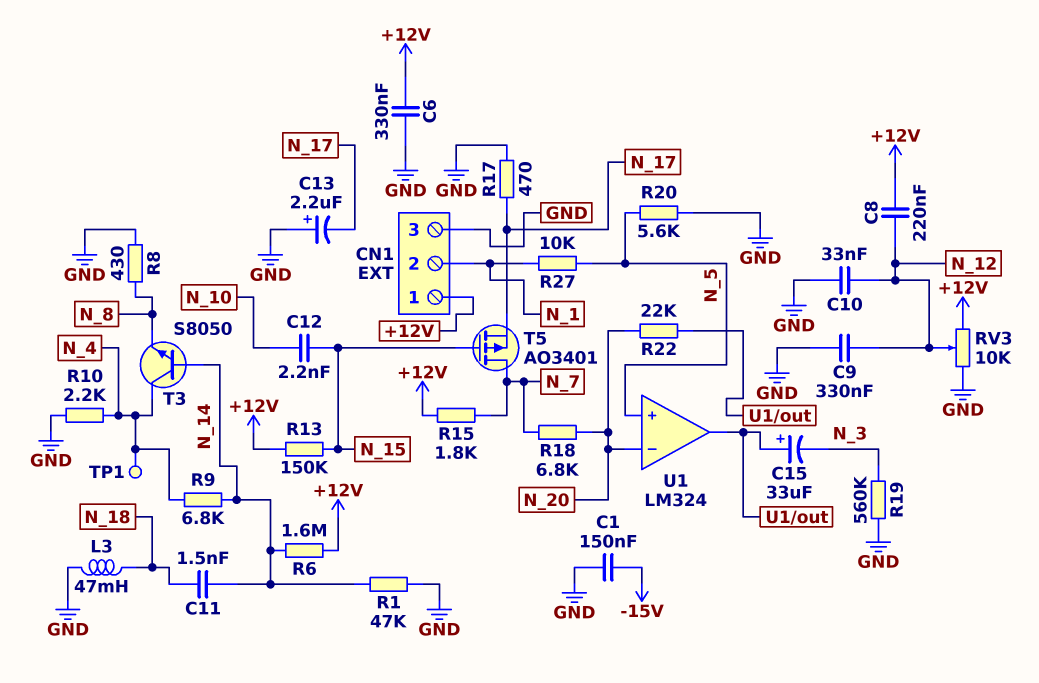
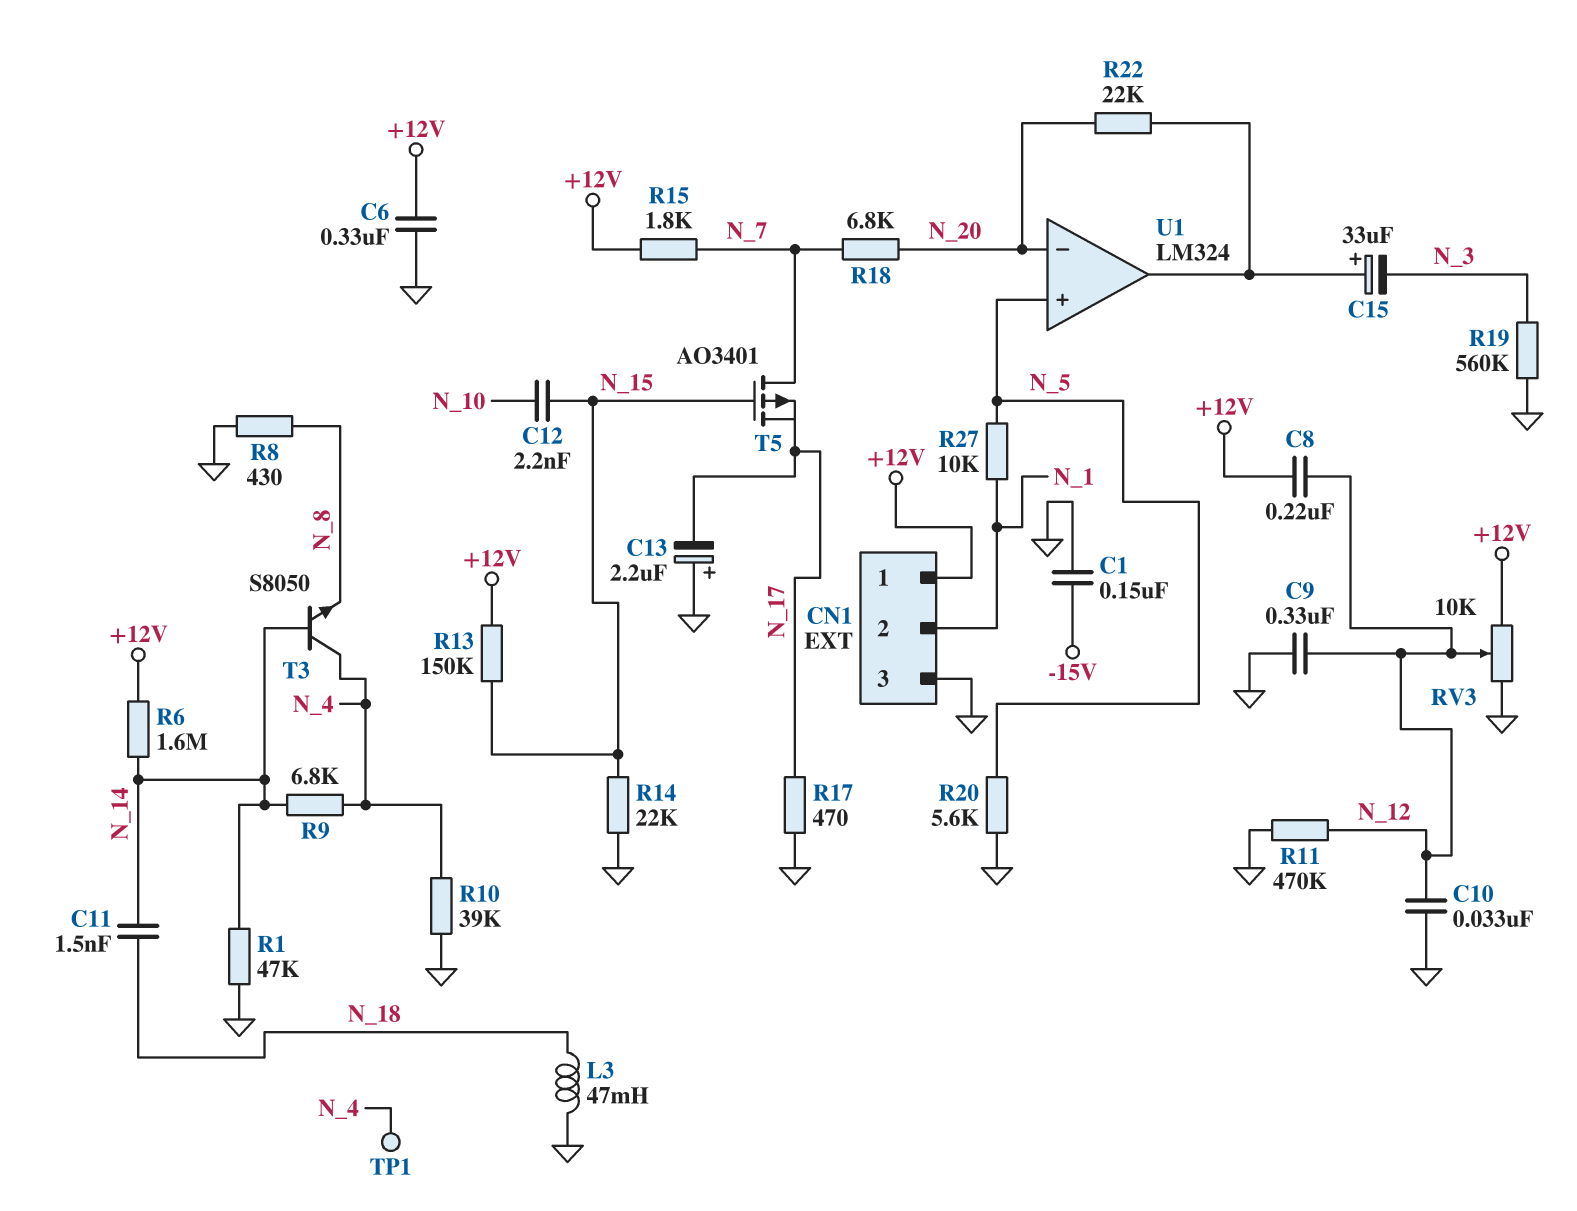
R10: 2.2k (GND, N_4) -> 39k (GND, N_4)
R11: none -> 470k (GND, N_12)
R14: none -> 22k (GND, N_15)

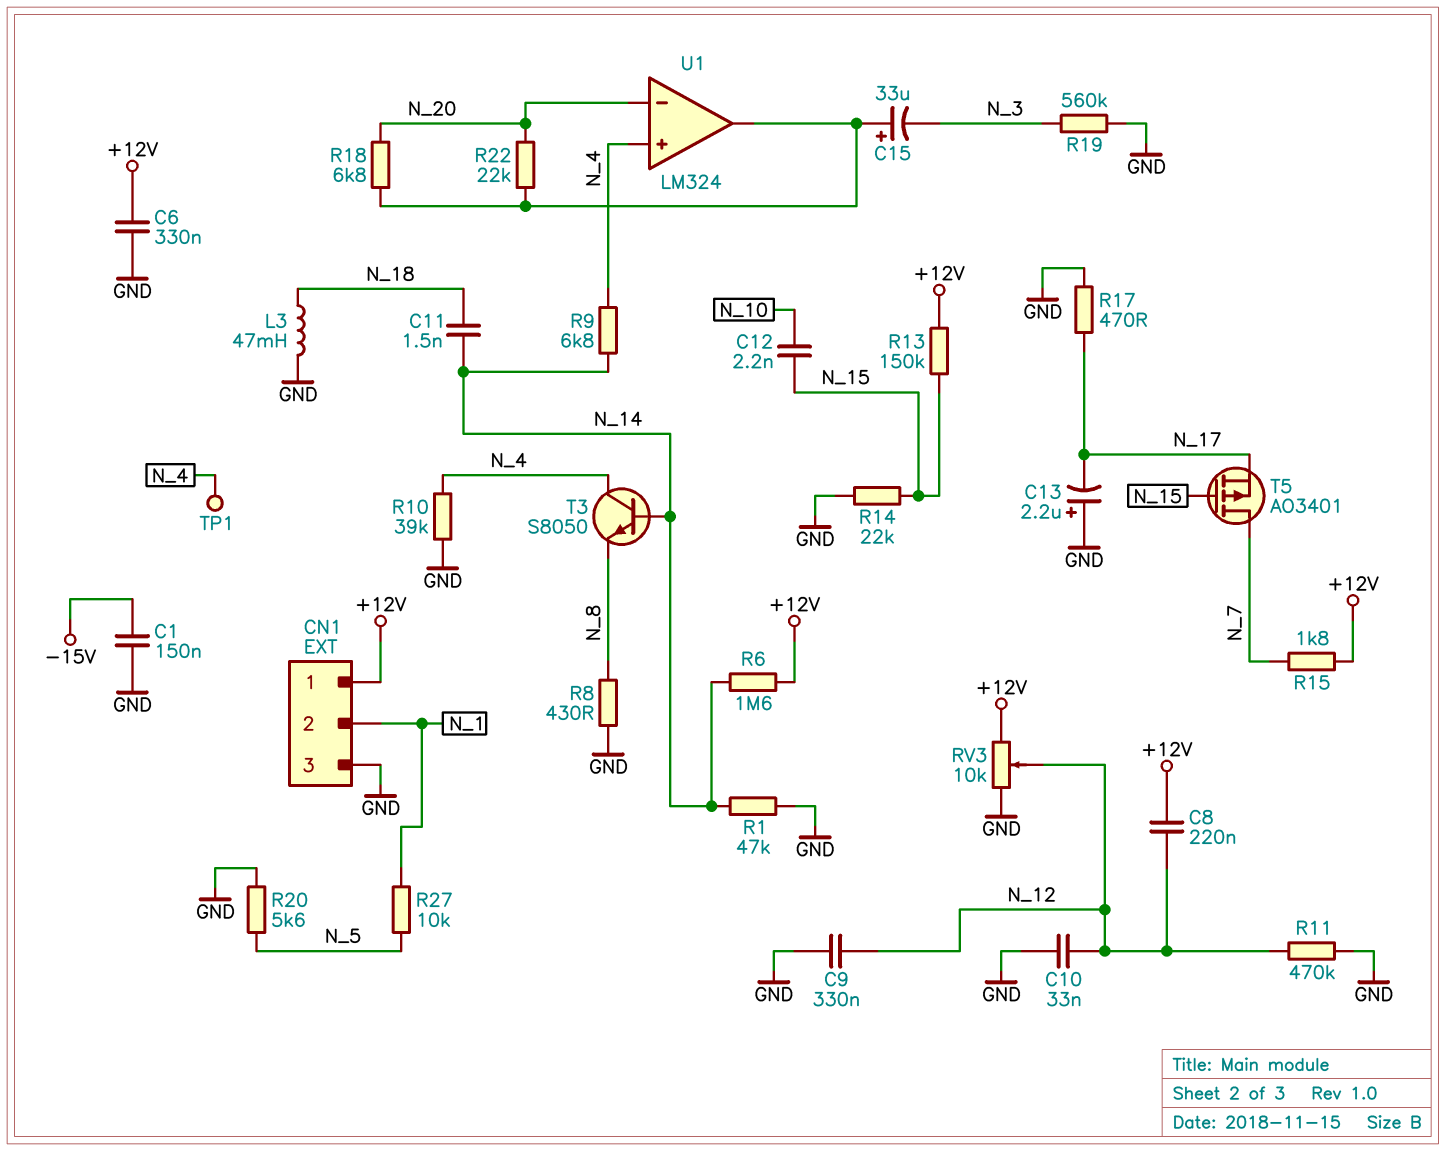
R18: 6.8k (N_7, N_20) -> 6.8k (N_20, U1/out)
U1 pin in+: N_5 -> N_4

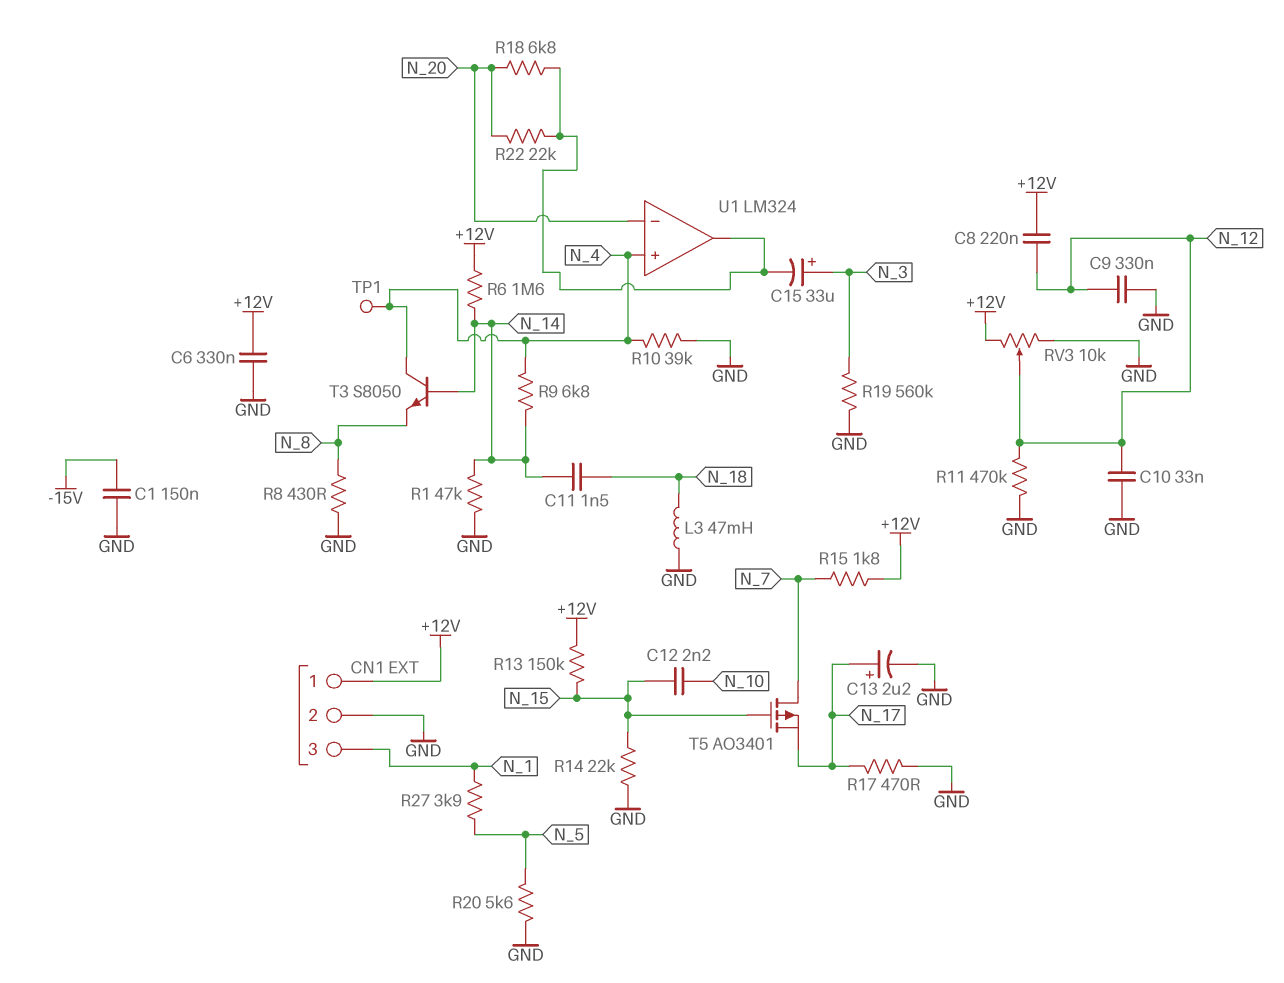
C13: 2.2uF (plus GND, minus N_17) -> 2.2uF (plus N_17, minus GND)
C15: 33uF (plus U1/out, minus N_3) -> 33uF (plus N_3, minus U1/out)
CN1 pin 2: N_1 -> GND
CN1 pin 3: GND -> N_1
R27: 10k (N_1, N_5) -> 3.9k (N_1, N_5)

